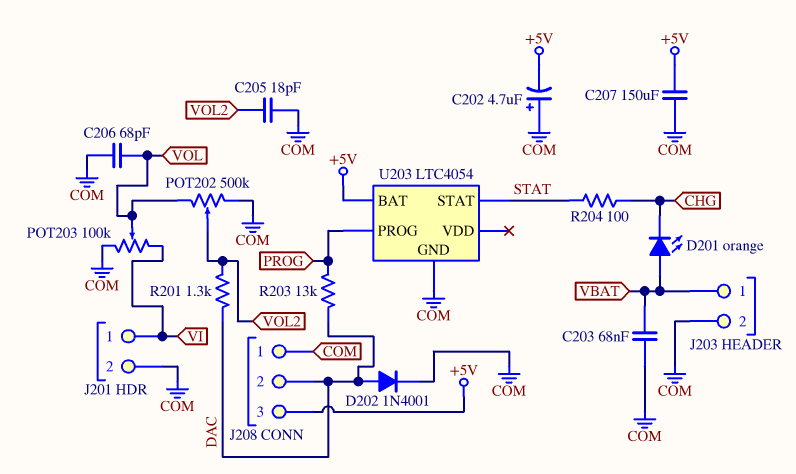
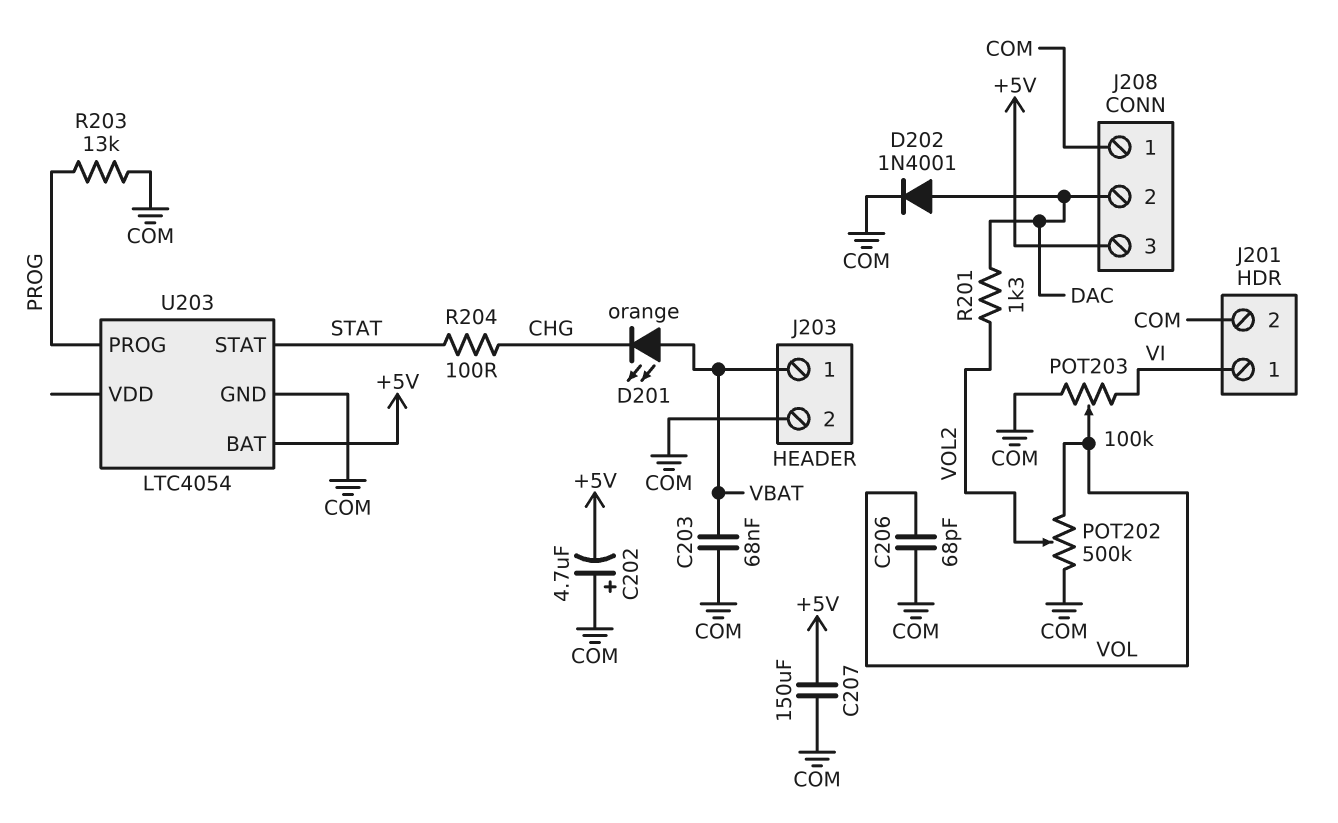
C205: 18pF (COM, VOL2) -> none
R203: 13k (DAC, PROG) -> 13k (COM, PROG)

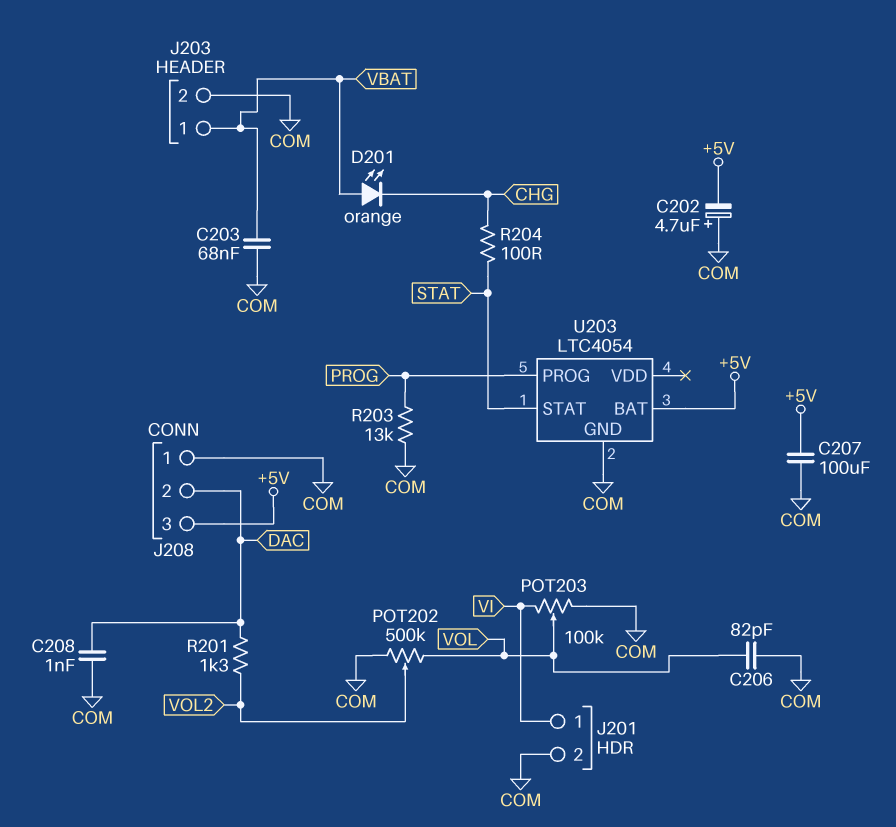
C206: 68pF (COM, VOL) -> 82pF (COM, VOL)
C207: 150uF (+5V, COM) -> 100uF (+5V, COM)
C208: none -> 1nF (COM, DAC)
D202: diode 1N4001 (A DAC, K COM) -> none

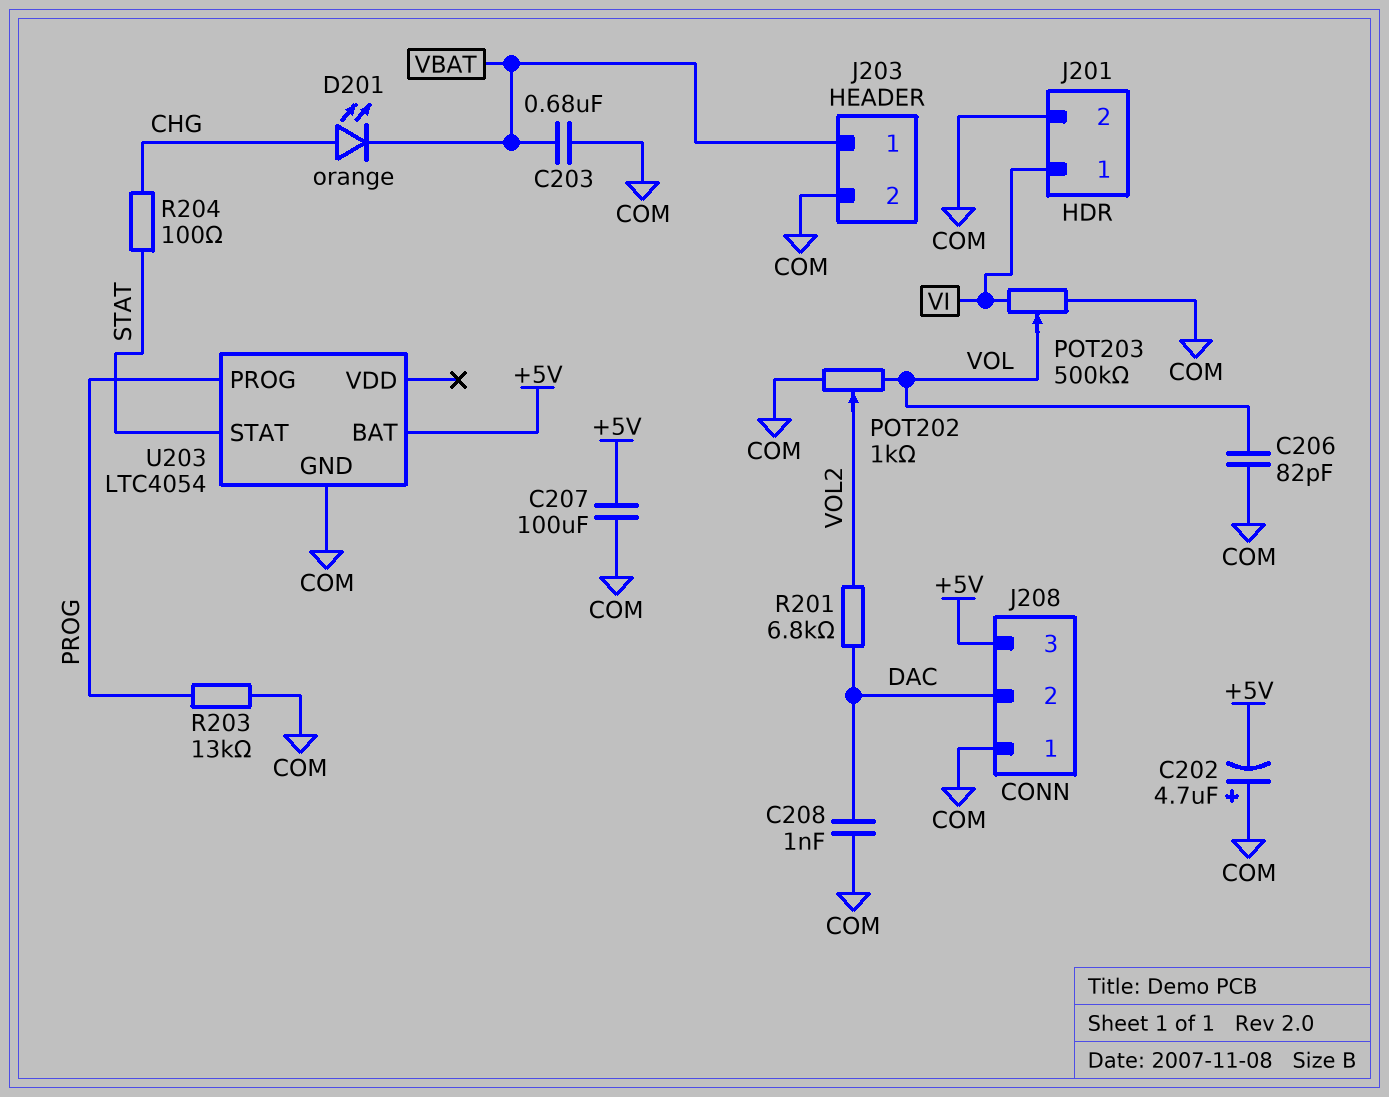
C203: 68nF (COM, VBAT) -> 680nF (COM, VBAT)
D201: LED orange (A VBAT, K CHG) -> LED orange (A CHG, K VBAT)
POT202: 500k (COM, VOL, wiper VOL2) -> 1k (COM, VOL, wiper VOL2)
POT203: 100k (COM, VI, wiper VOL) -> 500k (COM, VI, wiper VOL)
R201: 1.3k (DAC, VOL2) -> 6.8k (DAC, VOL2)

